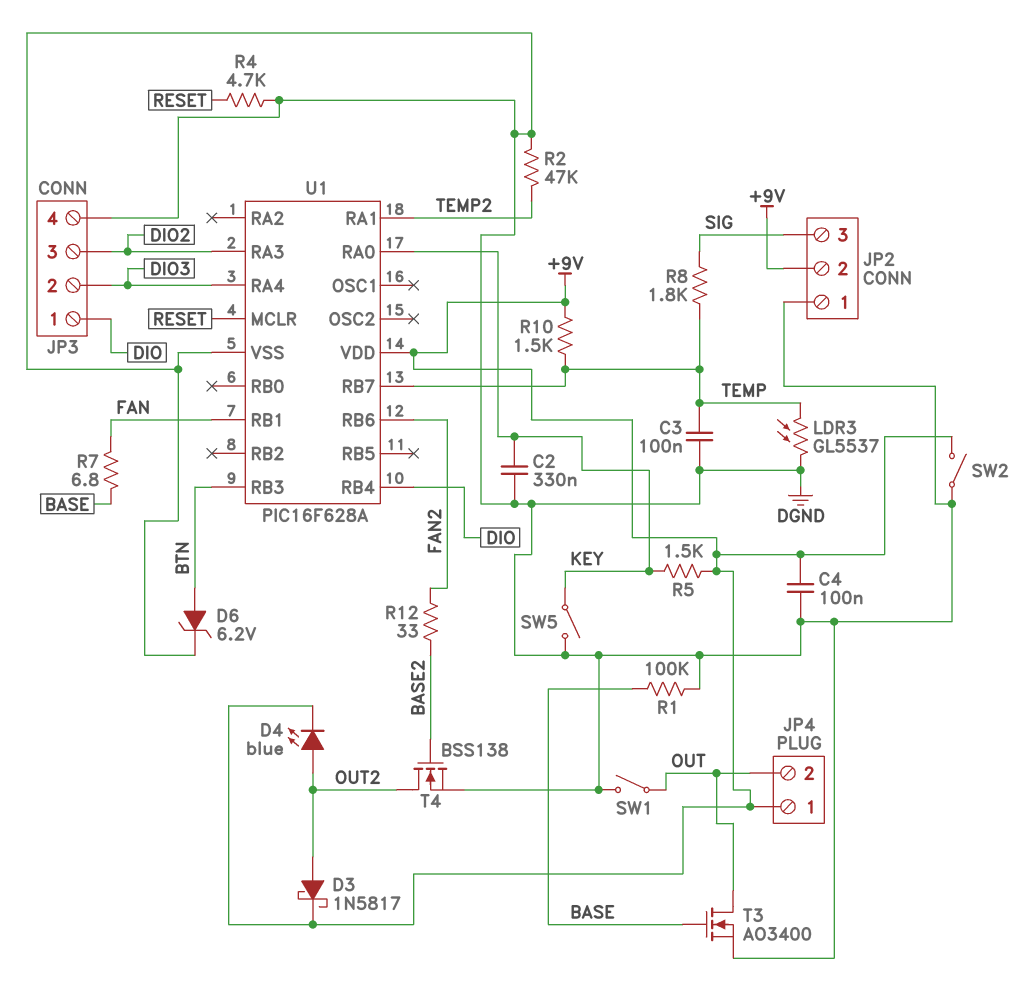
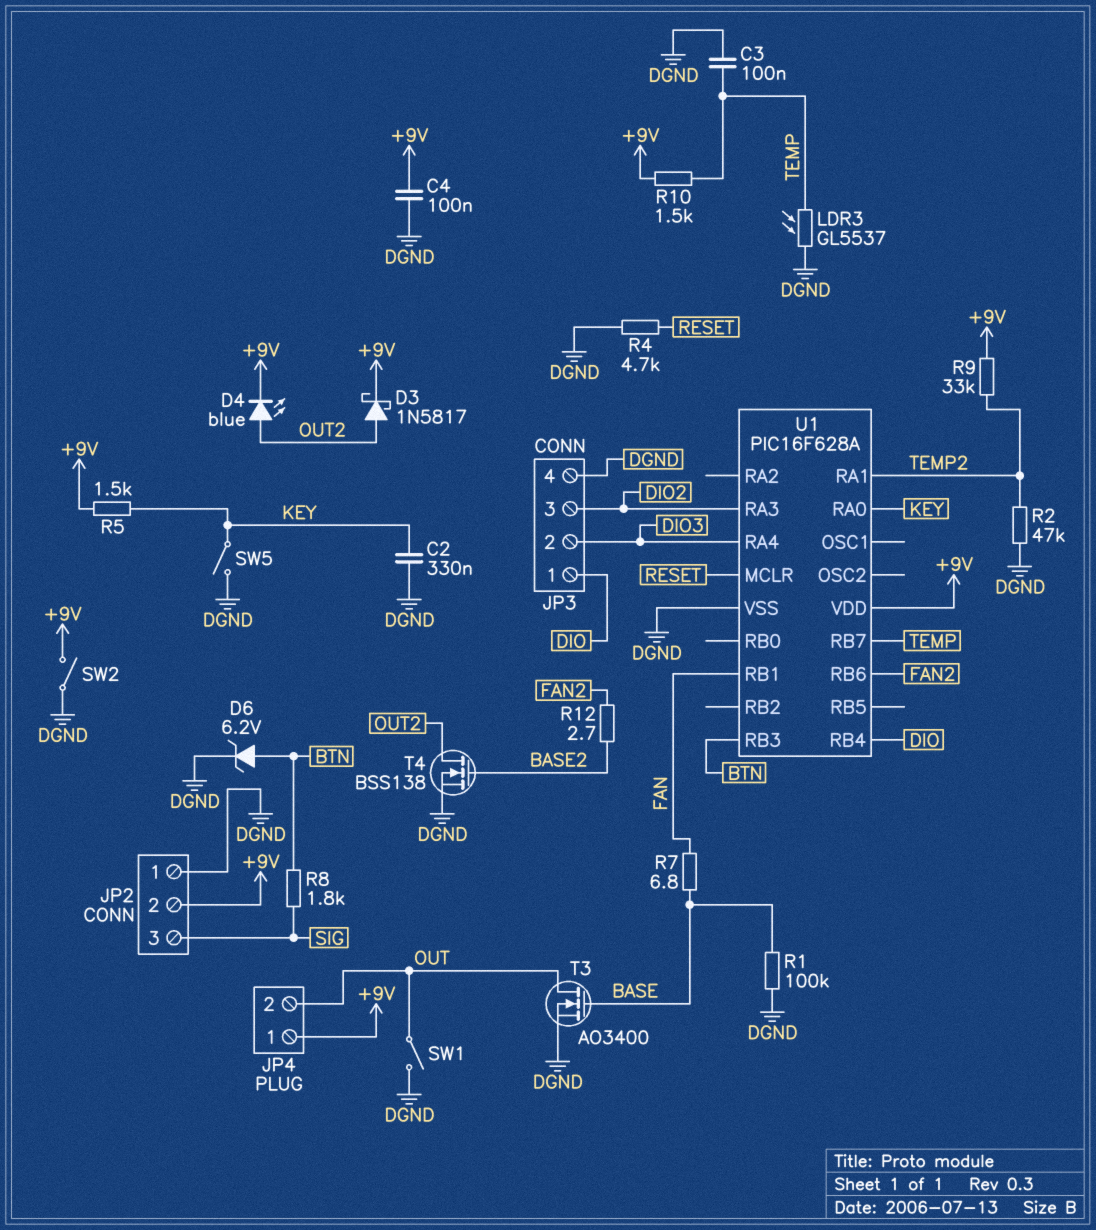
R8: 1.8k (SIG, TEMP) -> 1.8k (BTN, SIG)
R9: none -> 33k (+9V, TEMP2)
R12: 33 (BASE2, FAN2) -> 2.7 (BASE2, FAN2)

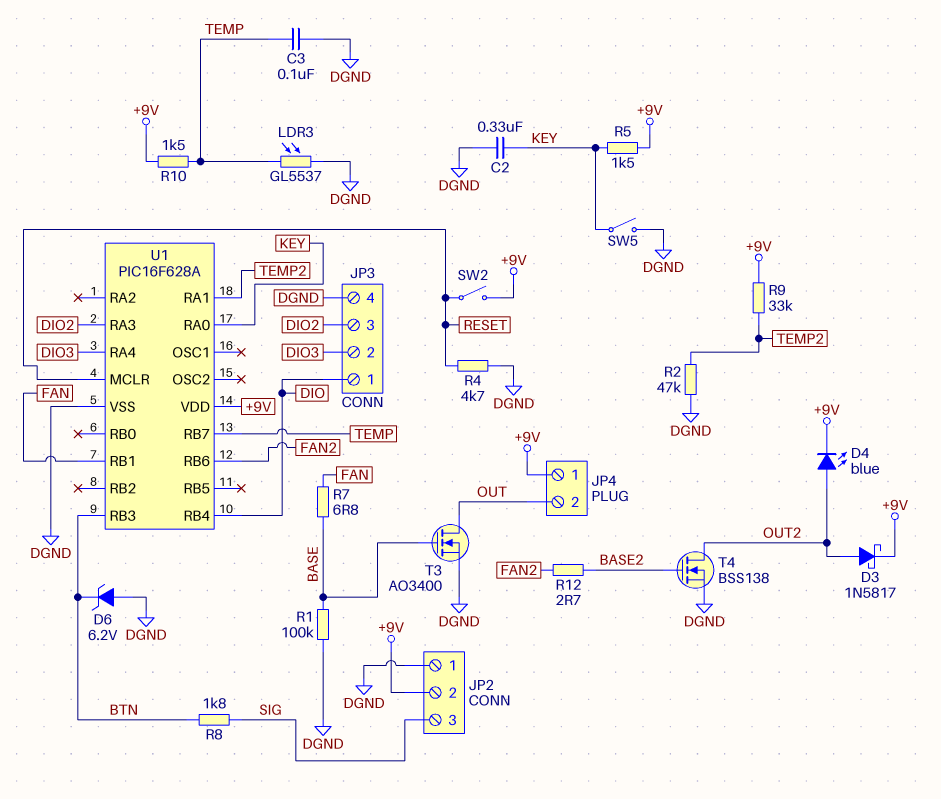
C4: 100nF (+9V, DGND) -> none
D6: zener 6.2V (A BTN, K DGND) -> zener 6.2V (A DGND, K BTN)
SW1: switch (DGND, OUT) -> none
SW2: switch (+9V, DGND) -> switch (+9V, RESET)

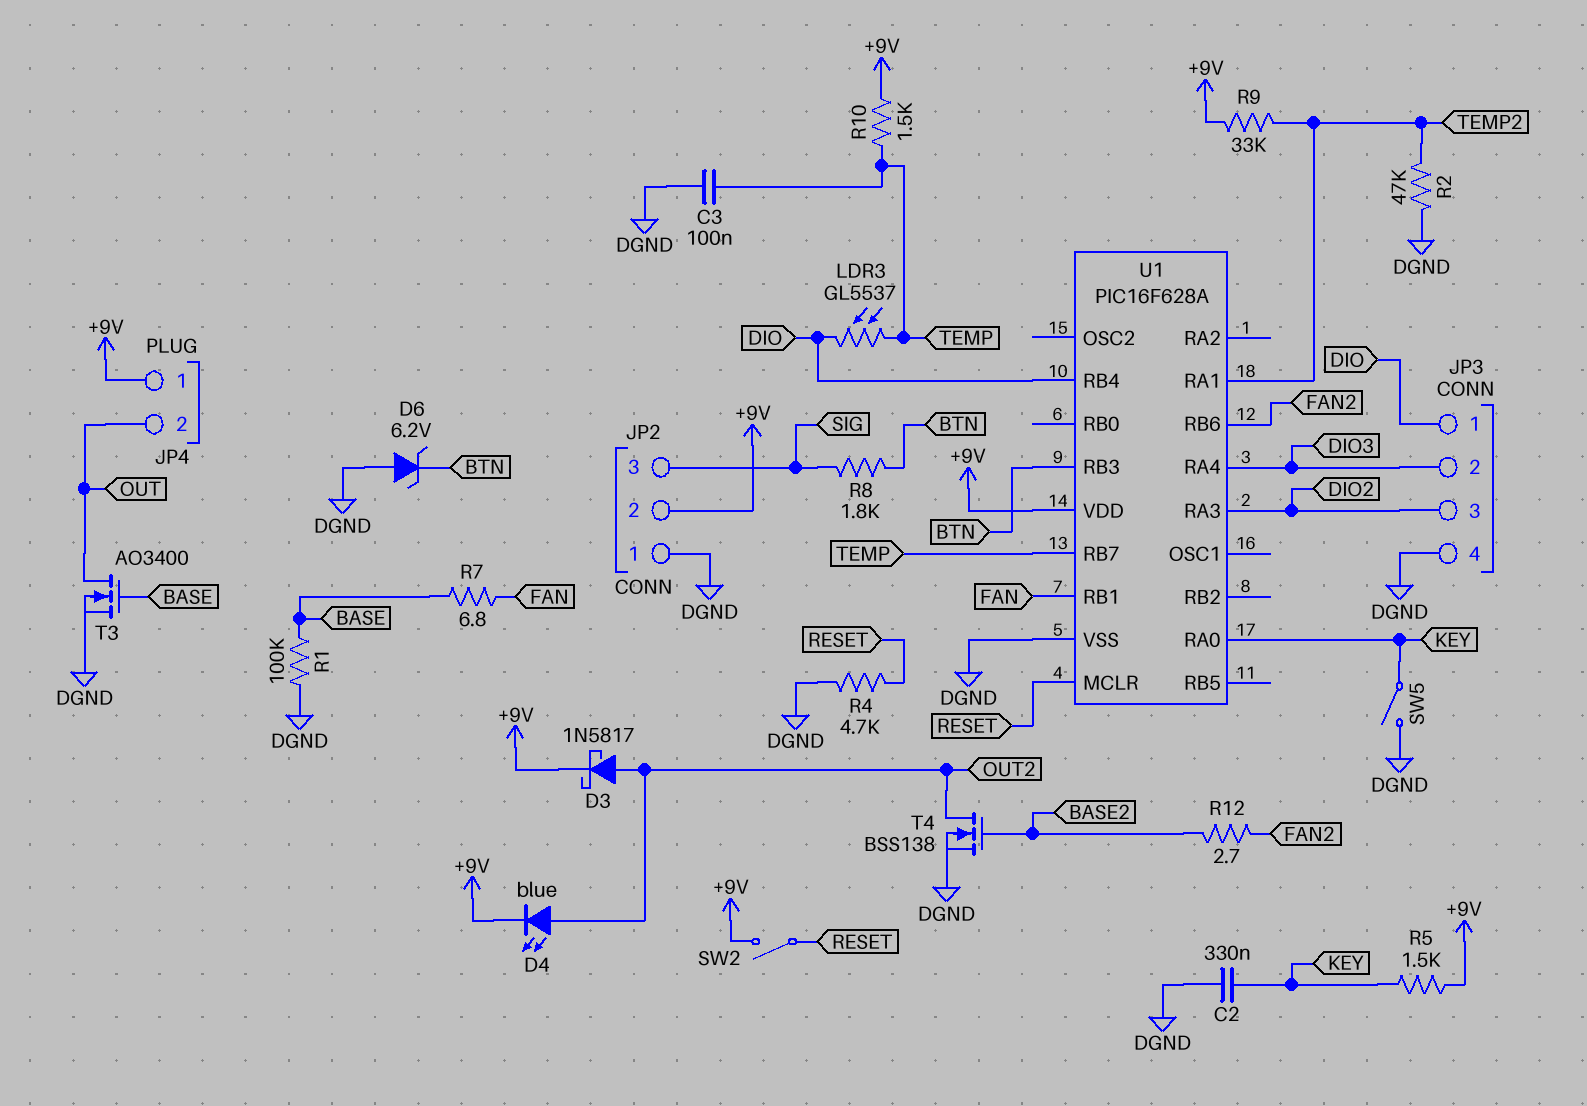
LDR3: GL5537 (DGND, TEMP) -> GL5537 (DIO, TEMP)

